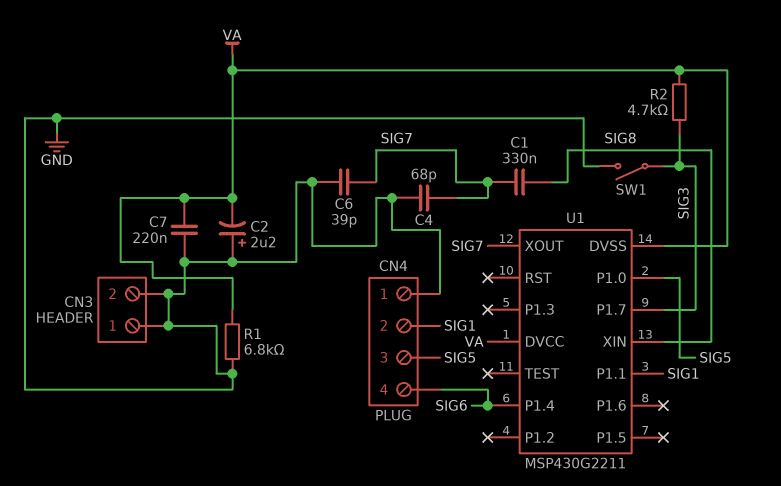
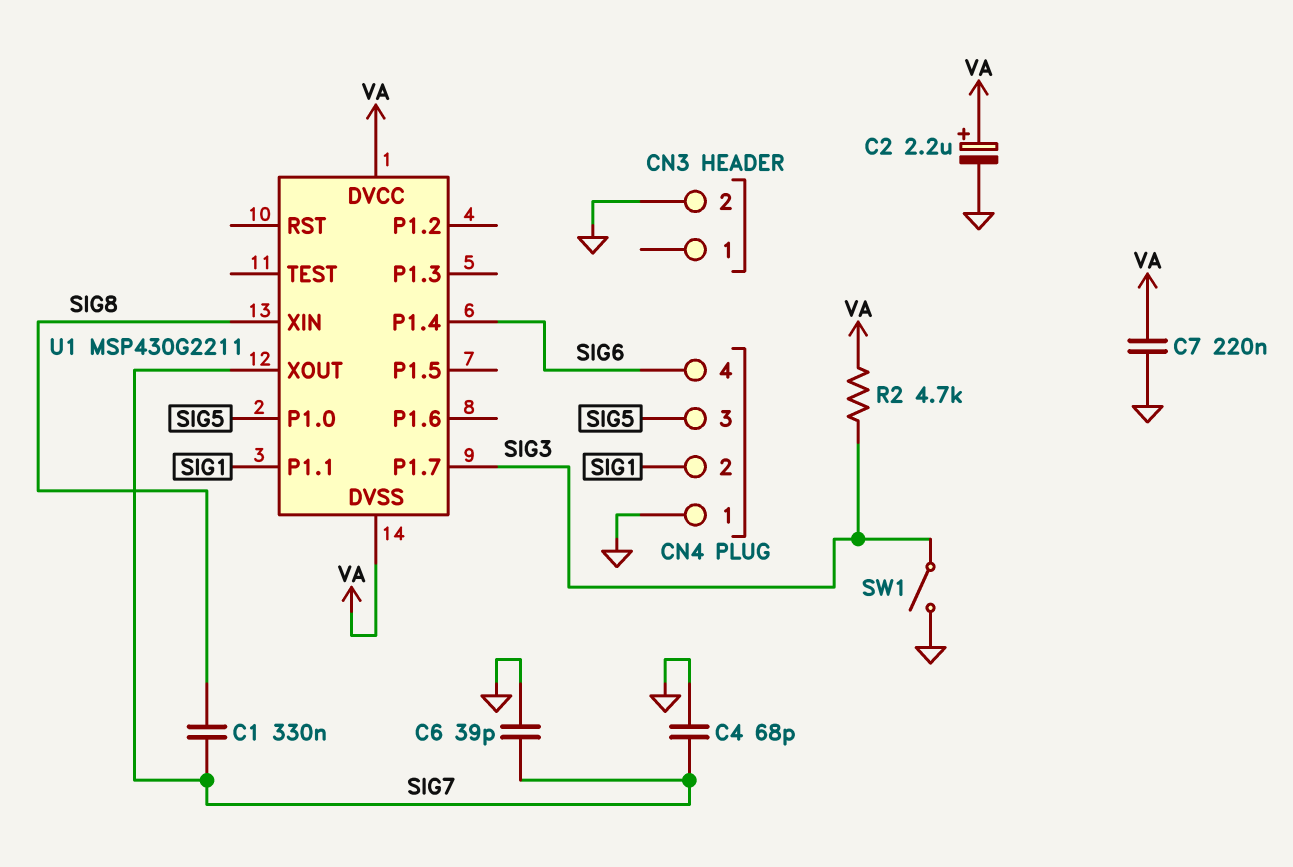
C2: 2.2uF (plus GND, minus VA) -> 2.2uF (plus VA, minus GND)
CN3 pin 1: GND -> none
R1: 6.8k (GND, VA) -> none

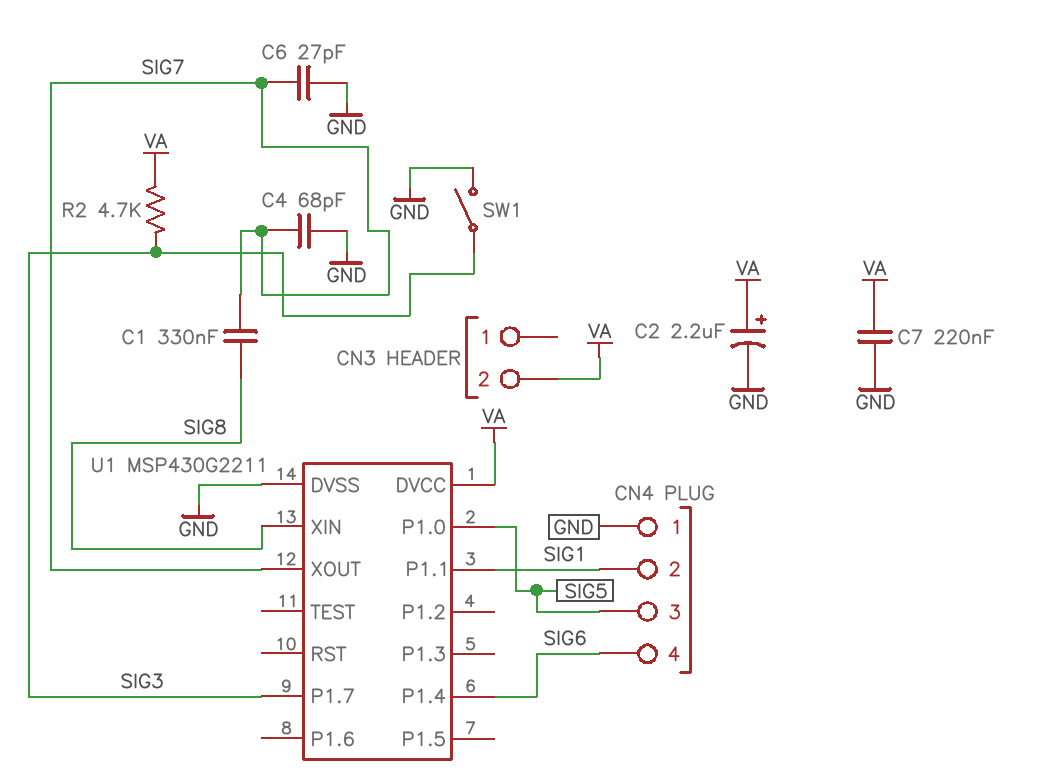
C6: 39pF (GND, SIG7) -> 27pF (GND, SIG7)
CN3 pin 2: GND -> VA
U1 pin DVSS: VA -> GND

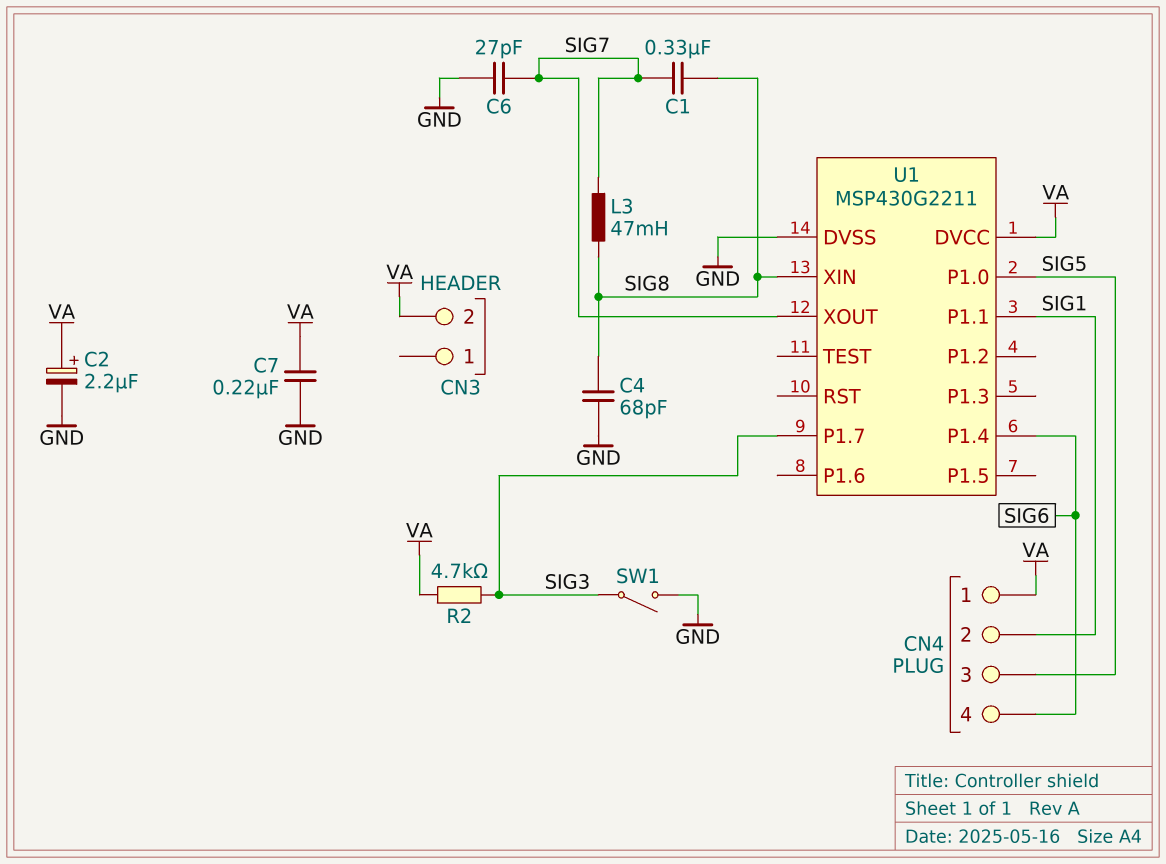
C4: 68pF (GND, SIG7) -> 68pF (GND, SIG8)
CN4 pin 1: GND -> VA
L3: none -> 47mH (SIG7, SIG8)

